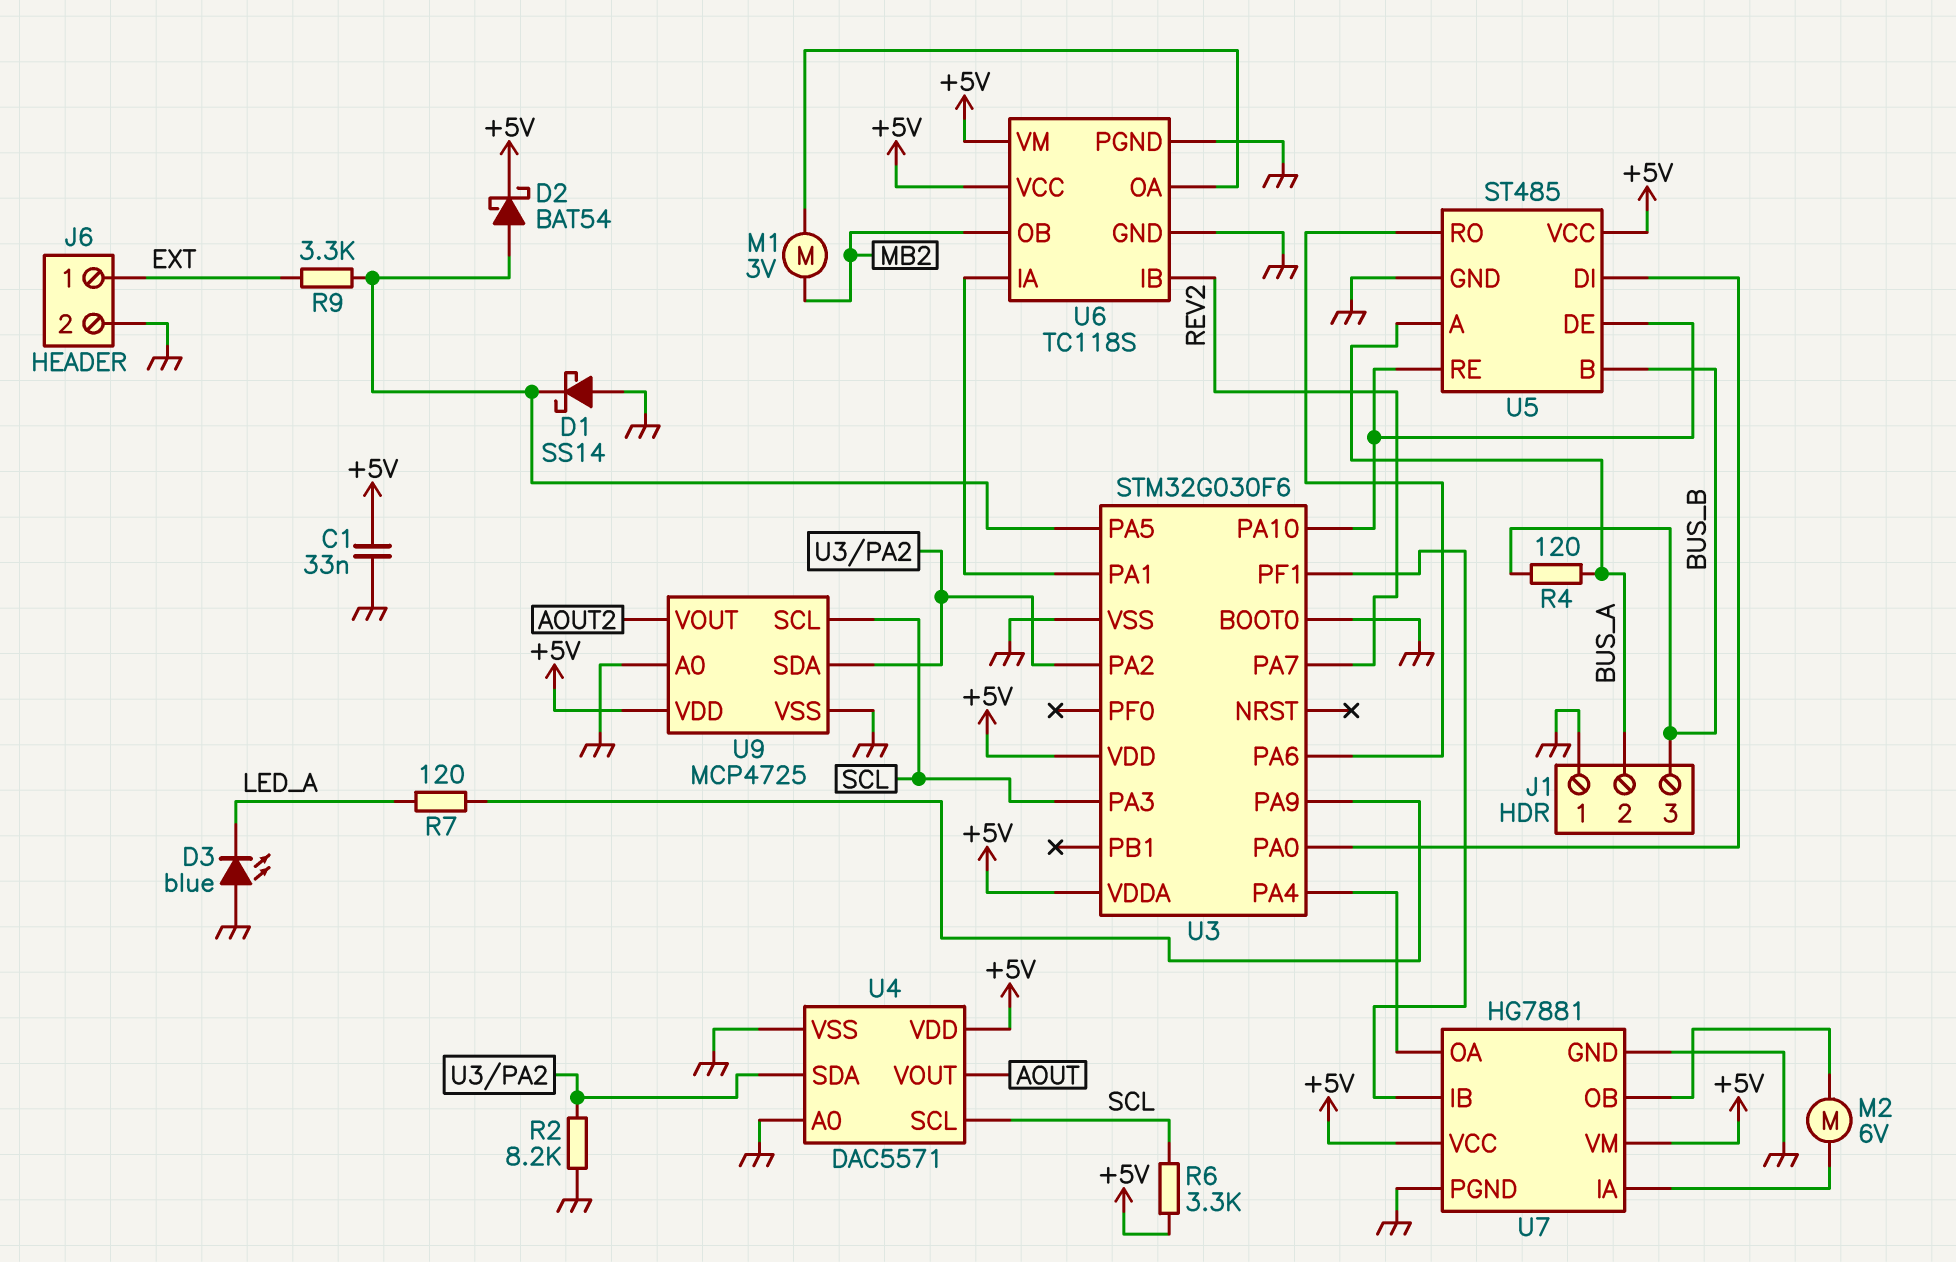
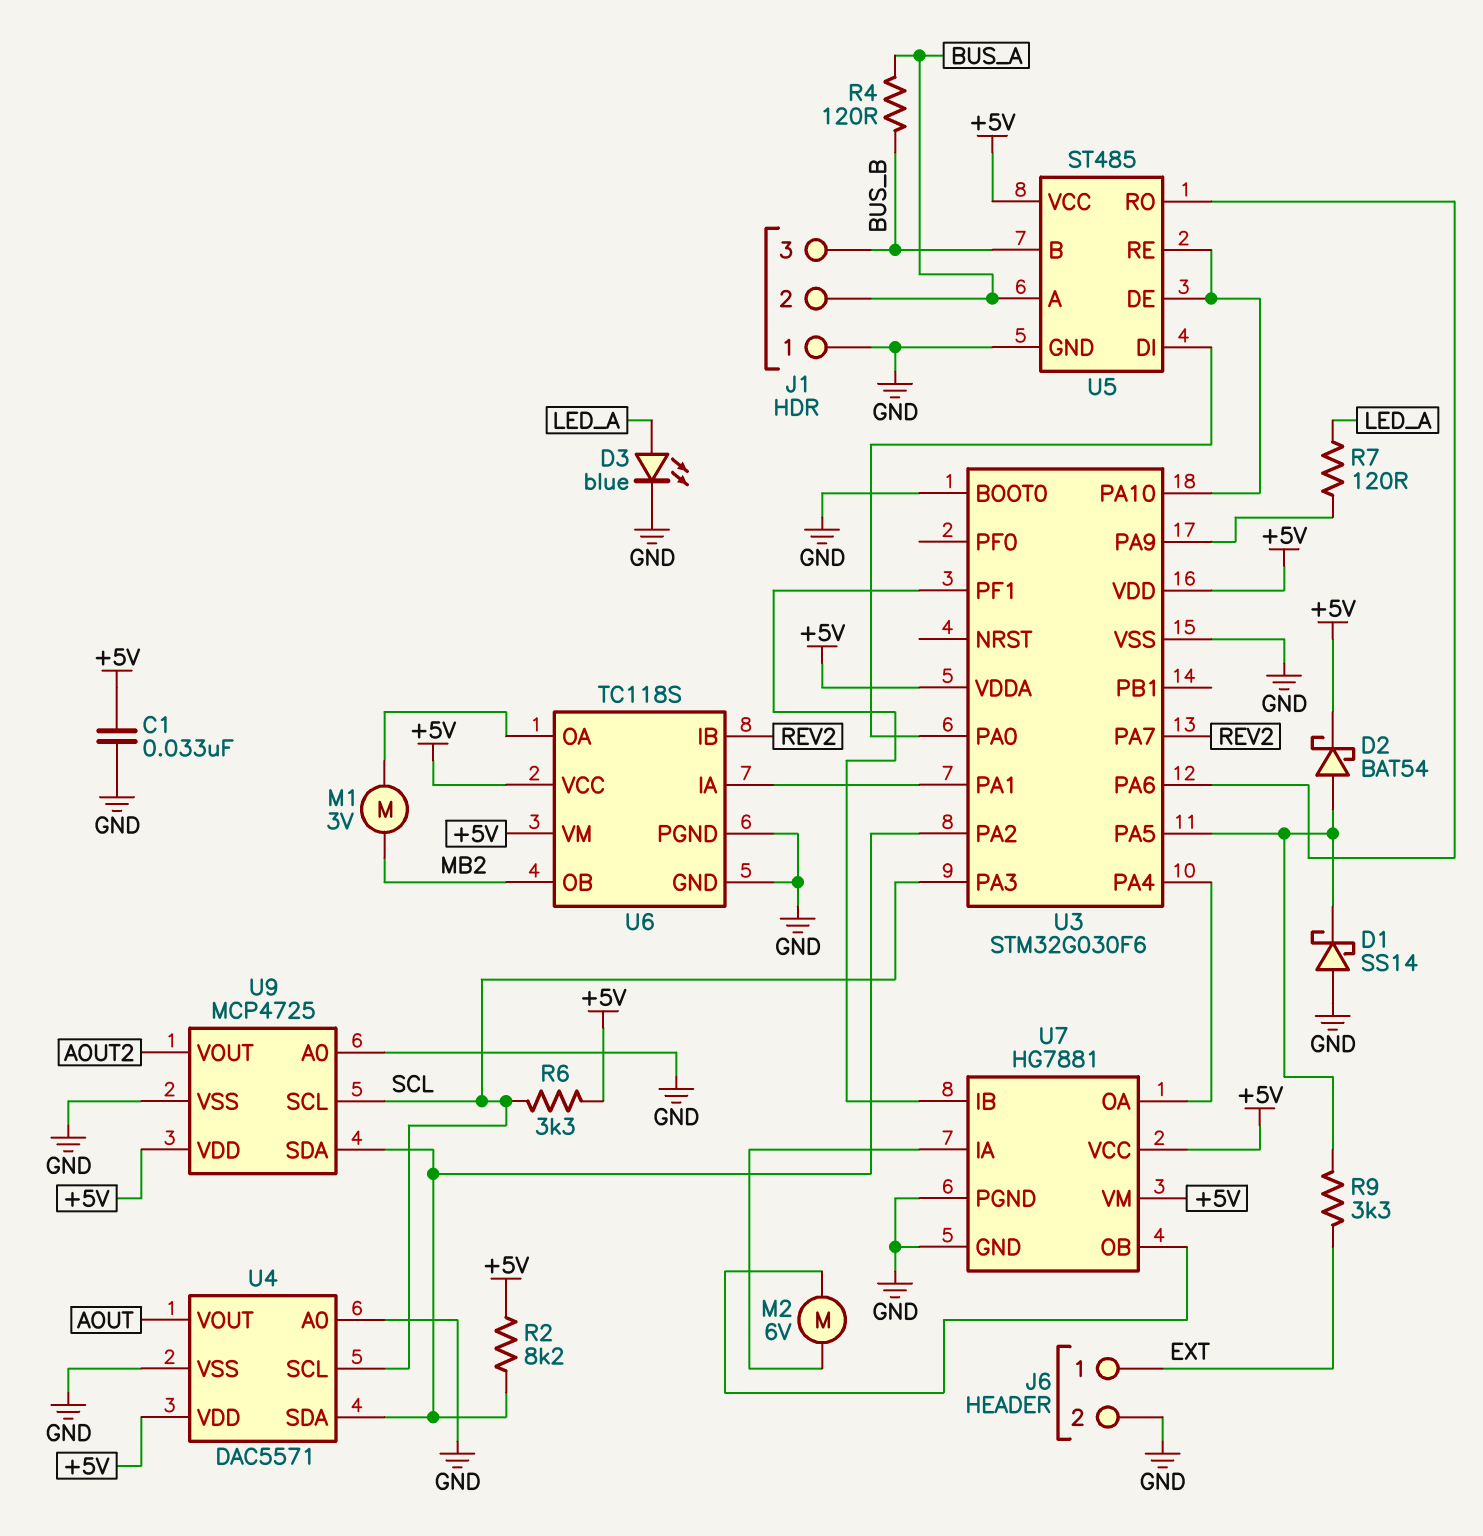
D3: LED blue (A GND, K LED_A) -> LED blue (A LED_A, K GND)
R2: 8.2k (GND, U3/PA2) -> 8.2k (+5V, U3/PA2)

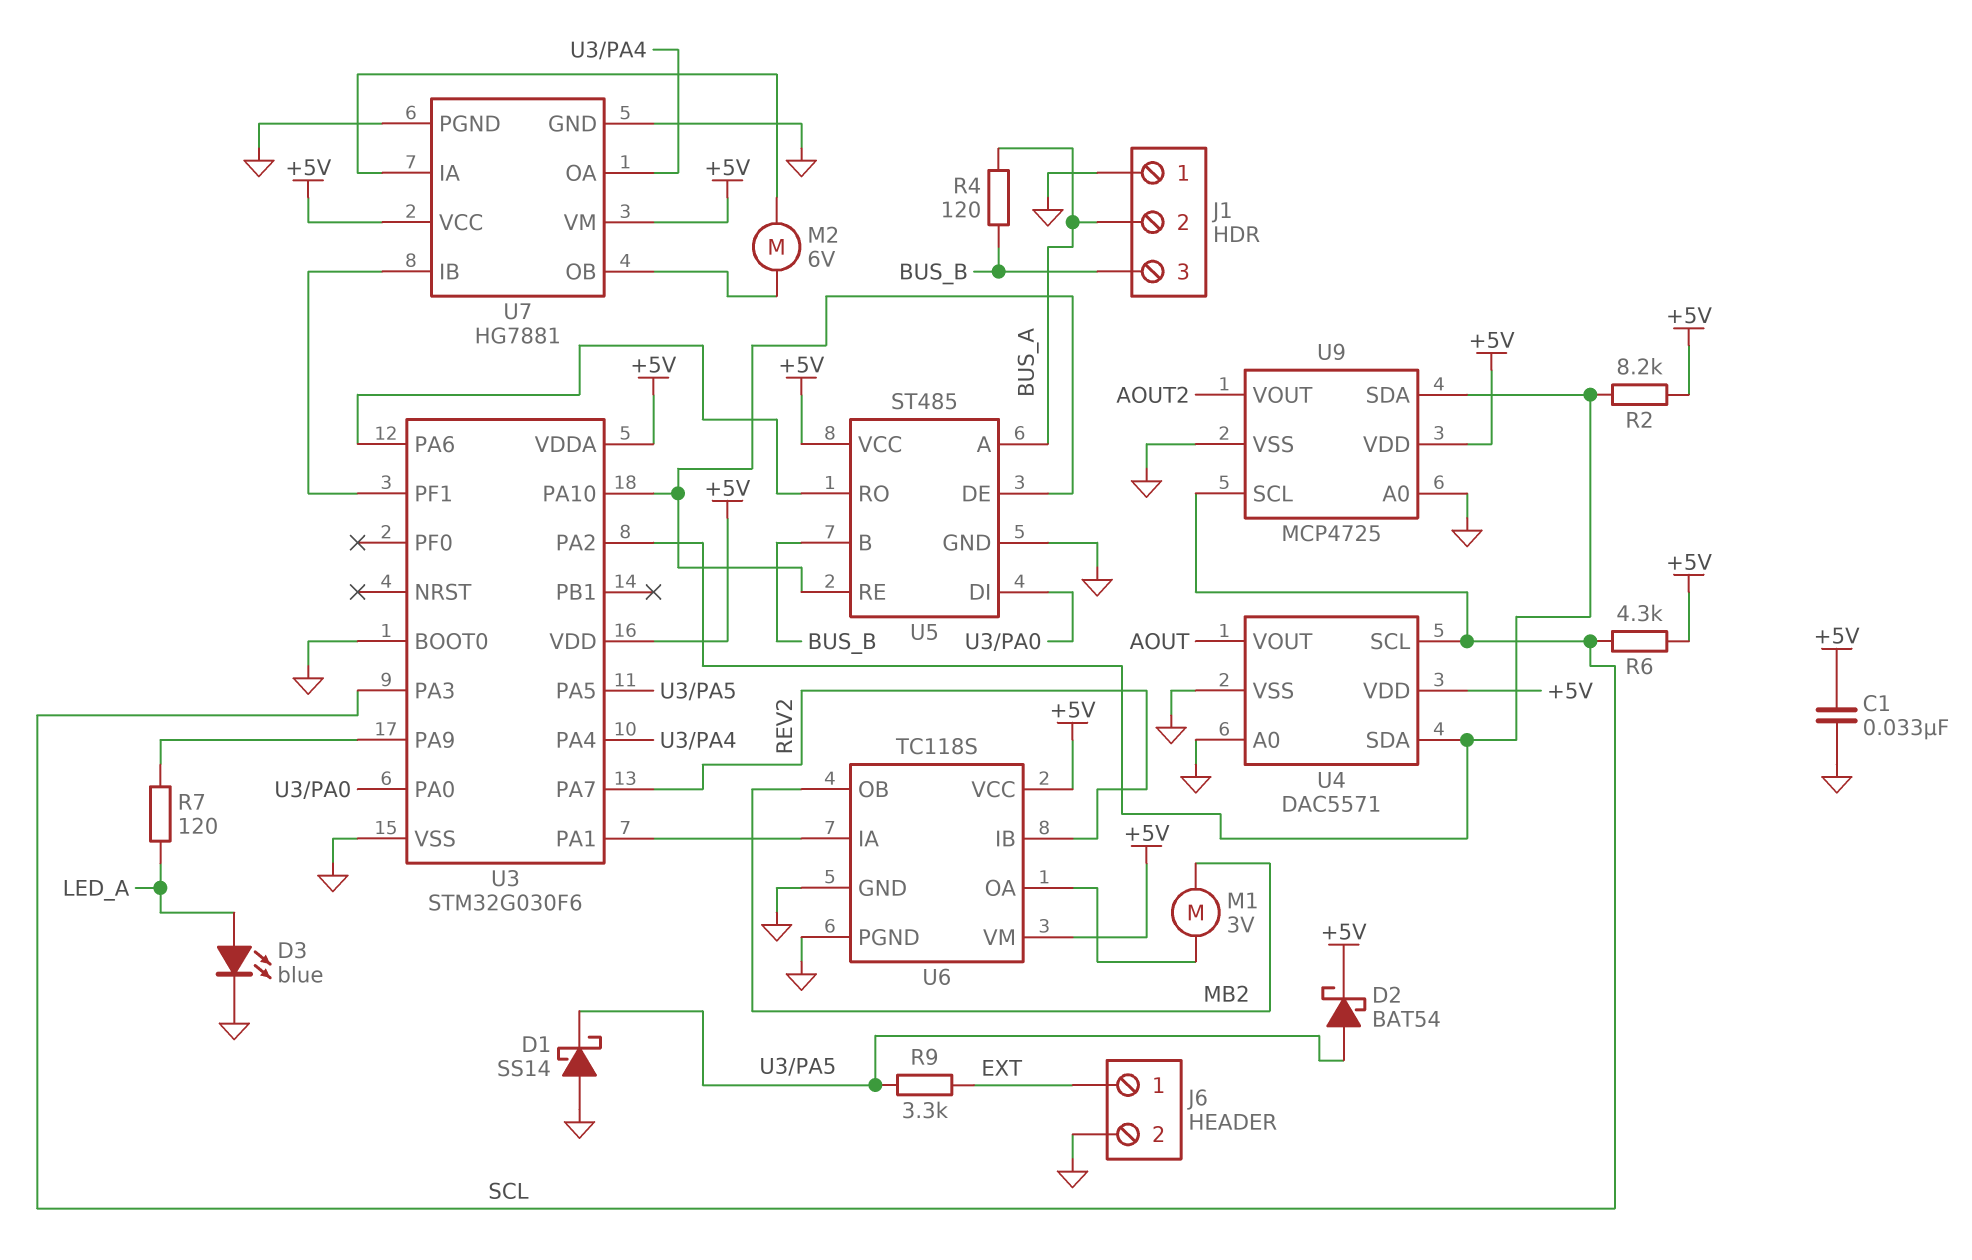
R6: 3.3k (+5V, SCL) -> 4.3k (+5V, SCL)

